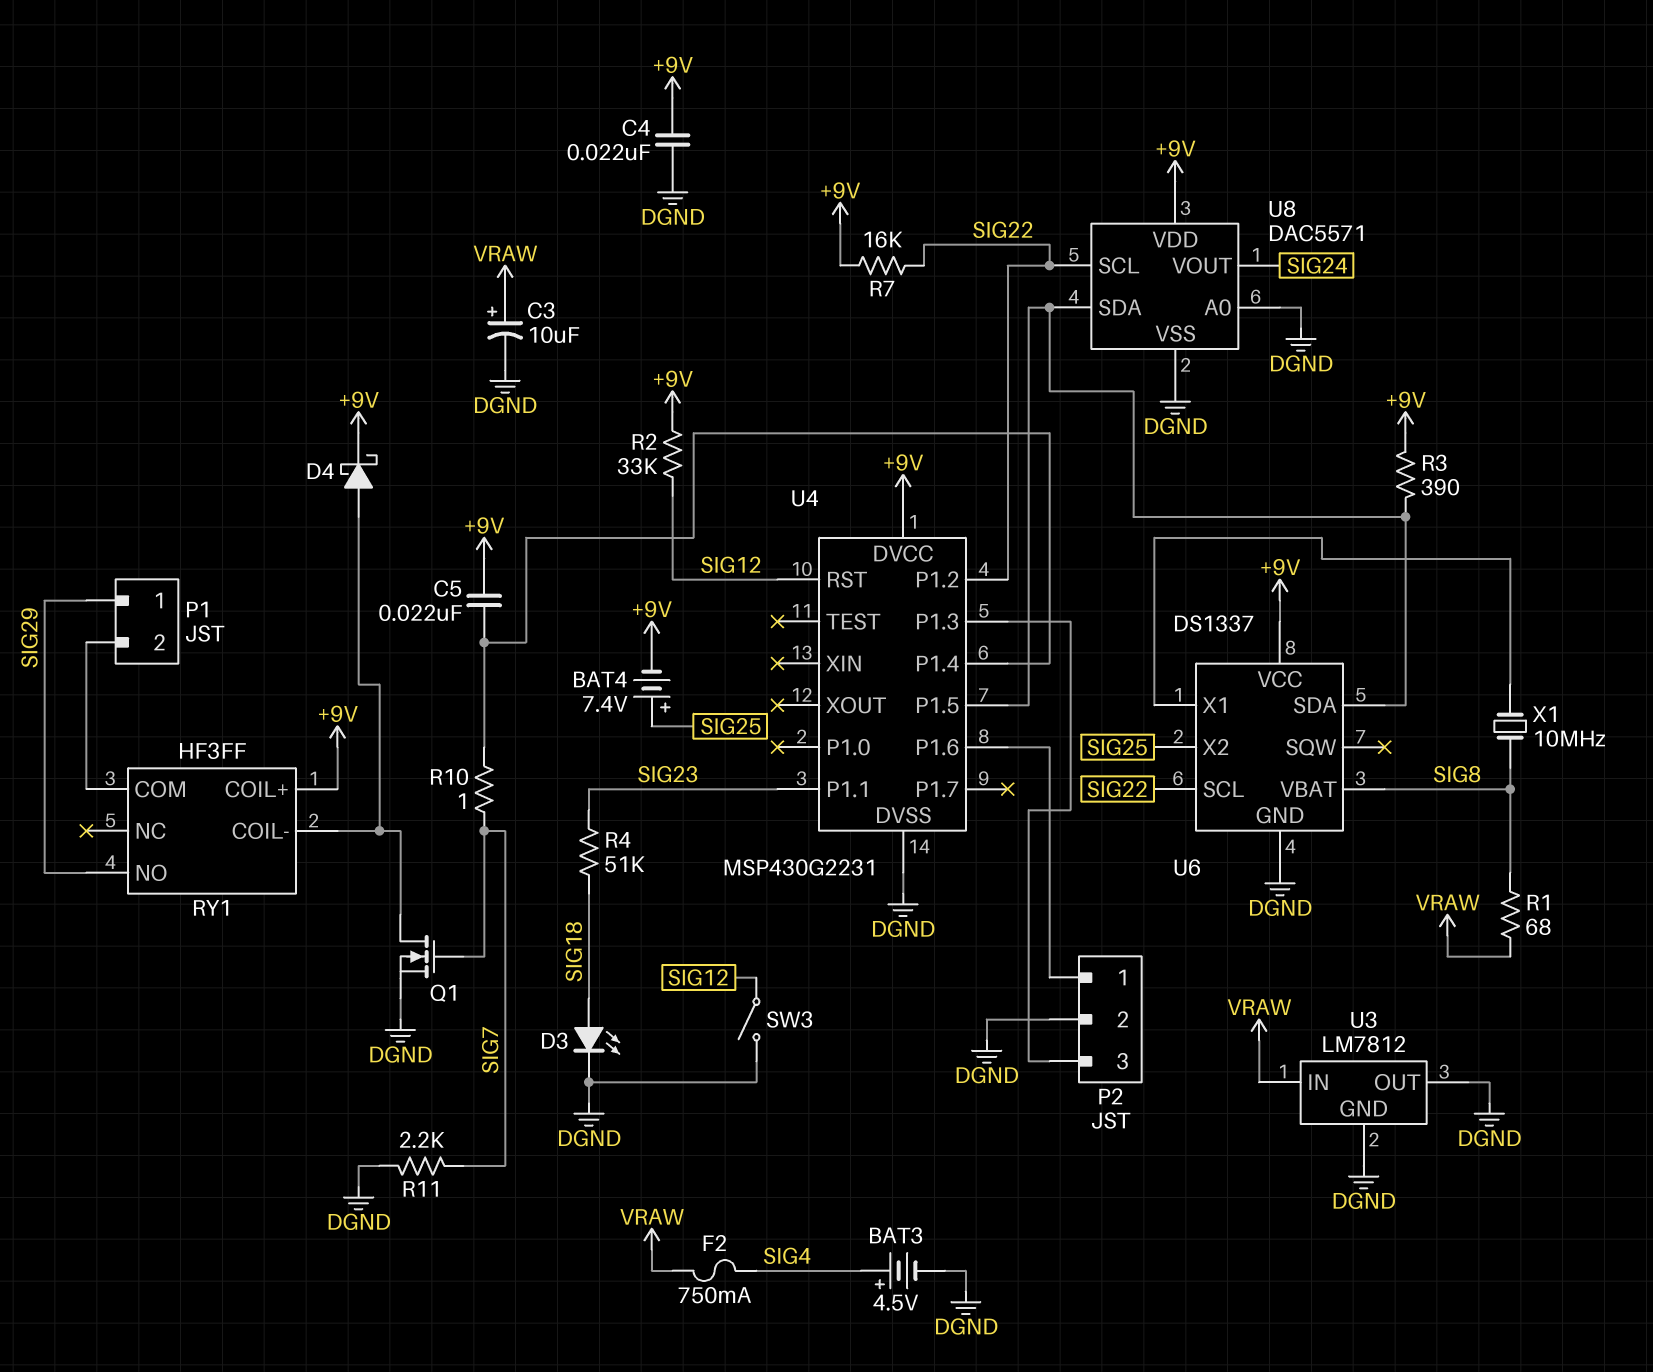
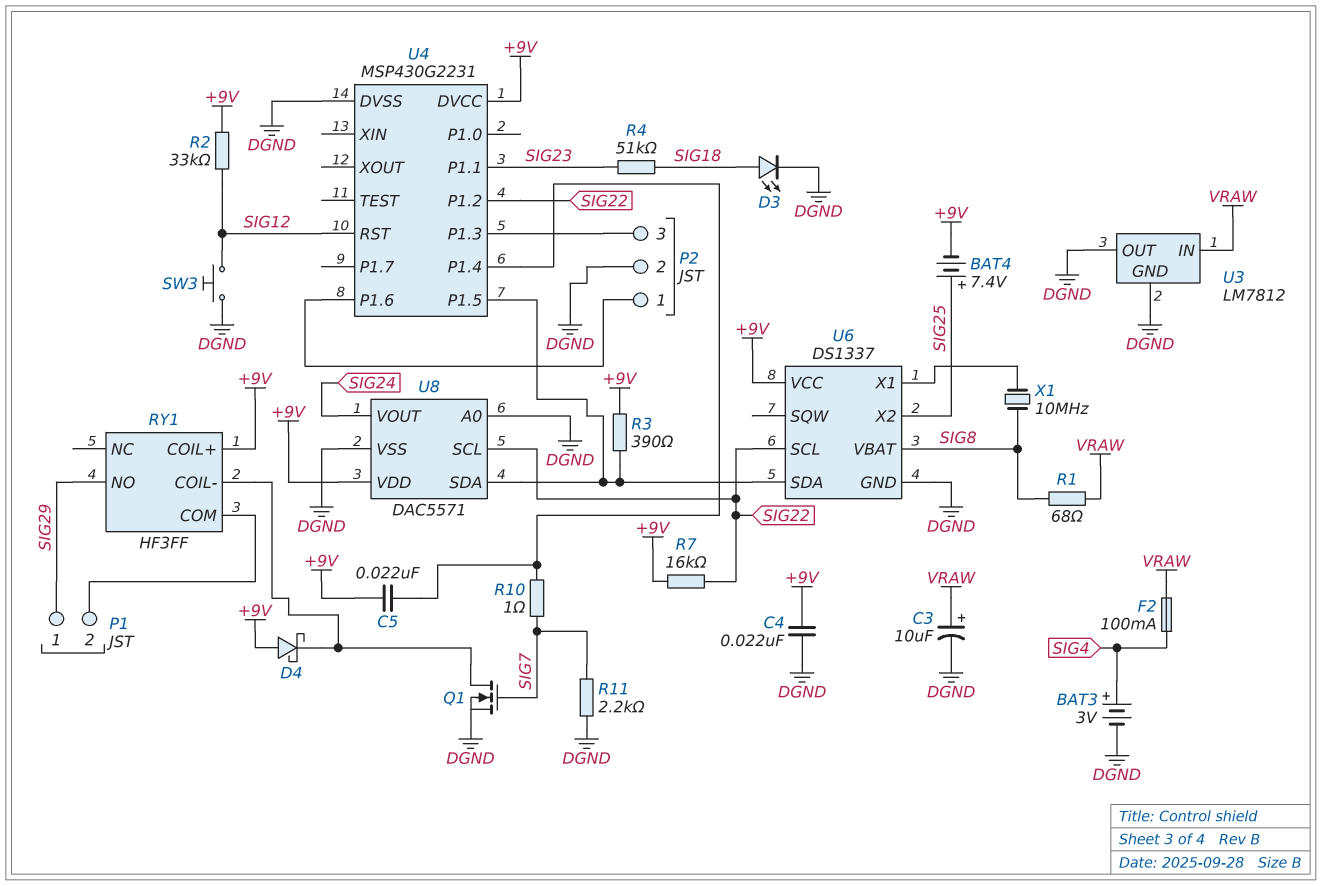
BAT3: 4.5V (plus SIG4, minus DGND) -> 3V (plus SIG4, minus DGND)
D4: schottky (A RY1/COIL-, K +9V) -> schottky (A +9V, K RY1/COIL-)
F2: 750mA (SIG4, VRAW) -> 100mA (SIG4, VRAW)
SW3: switch (DGND, SIG12) -> button (DGND, SIG12)

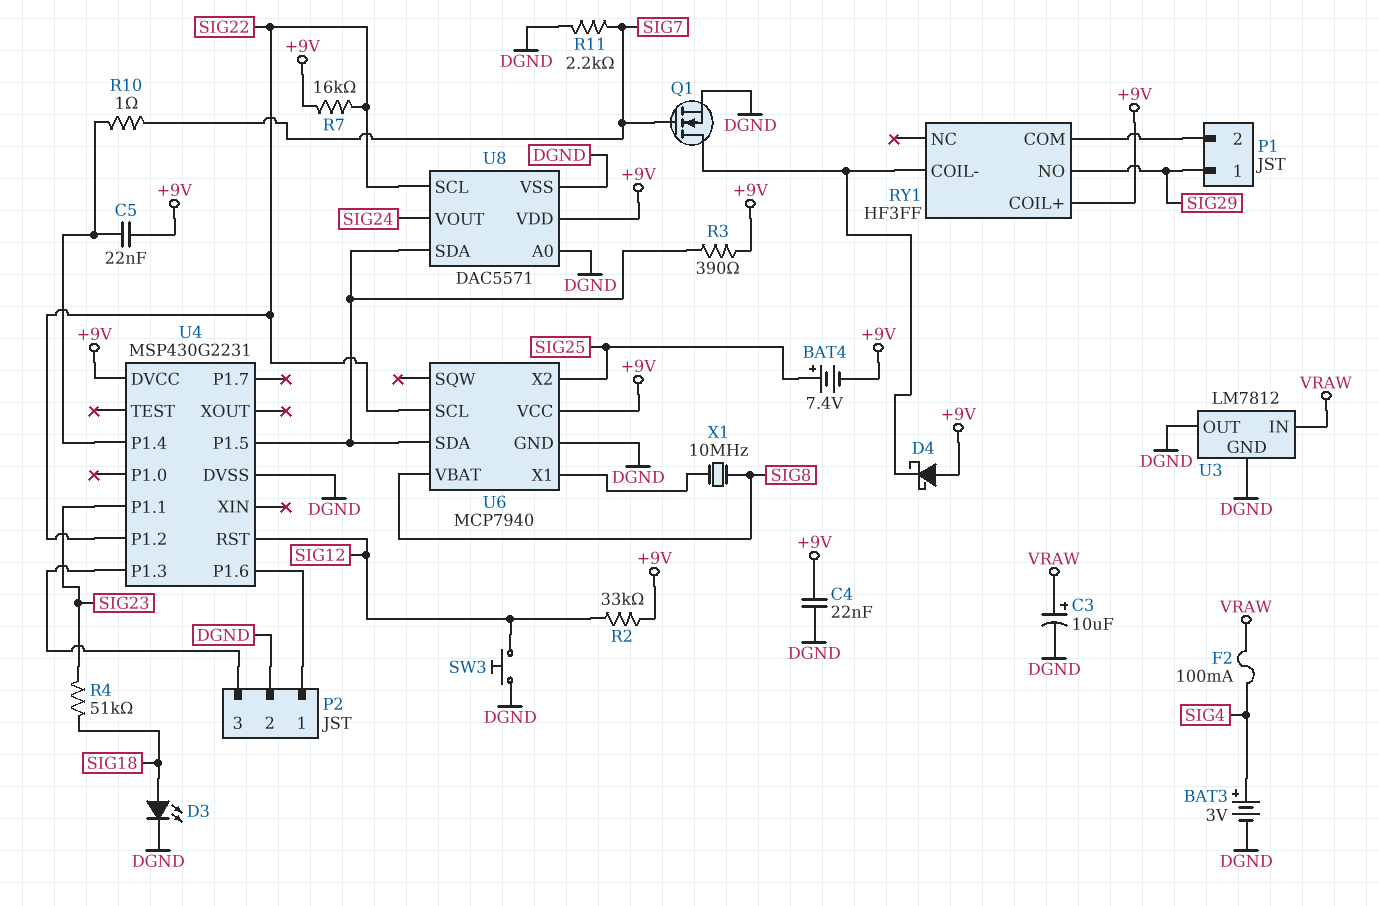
R1: 68 (SIG8, VRAW) -> none
U6: DS1337 -> MCP7940

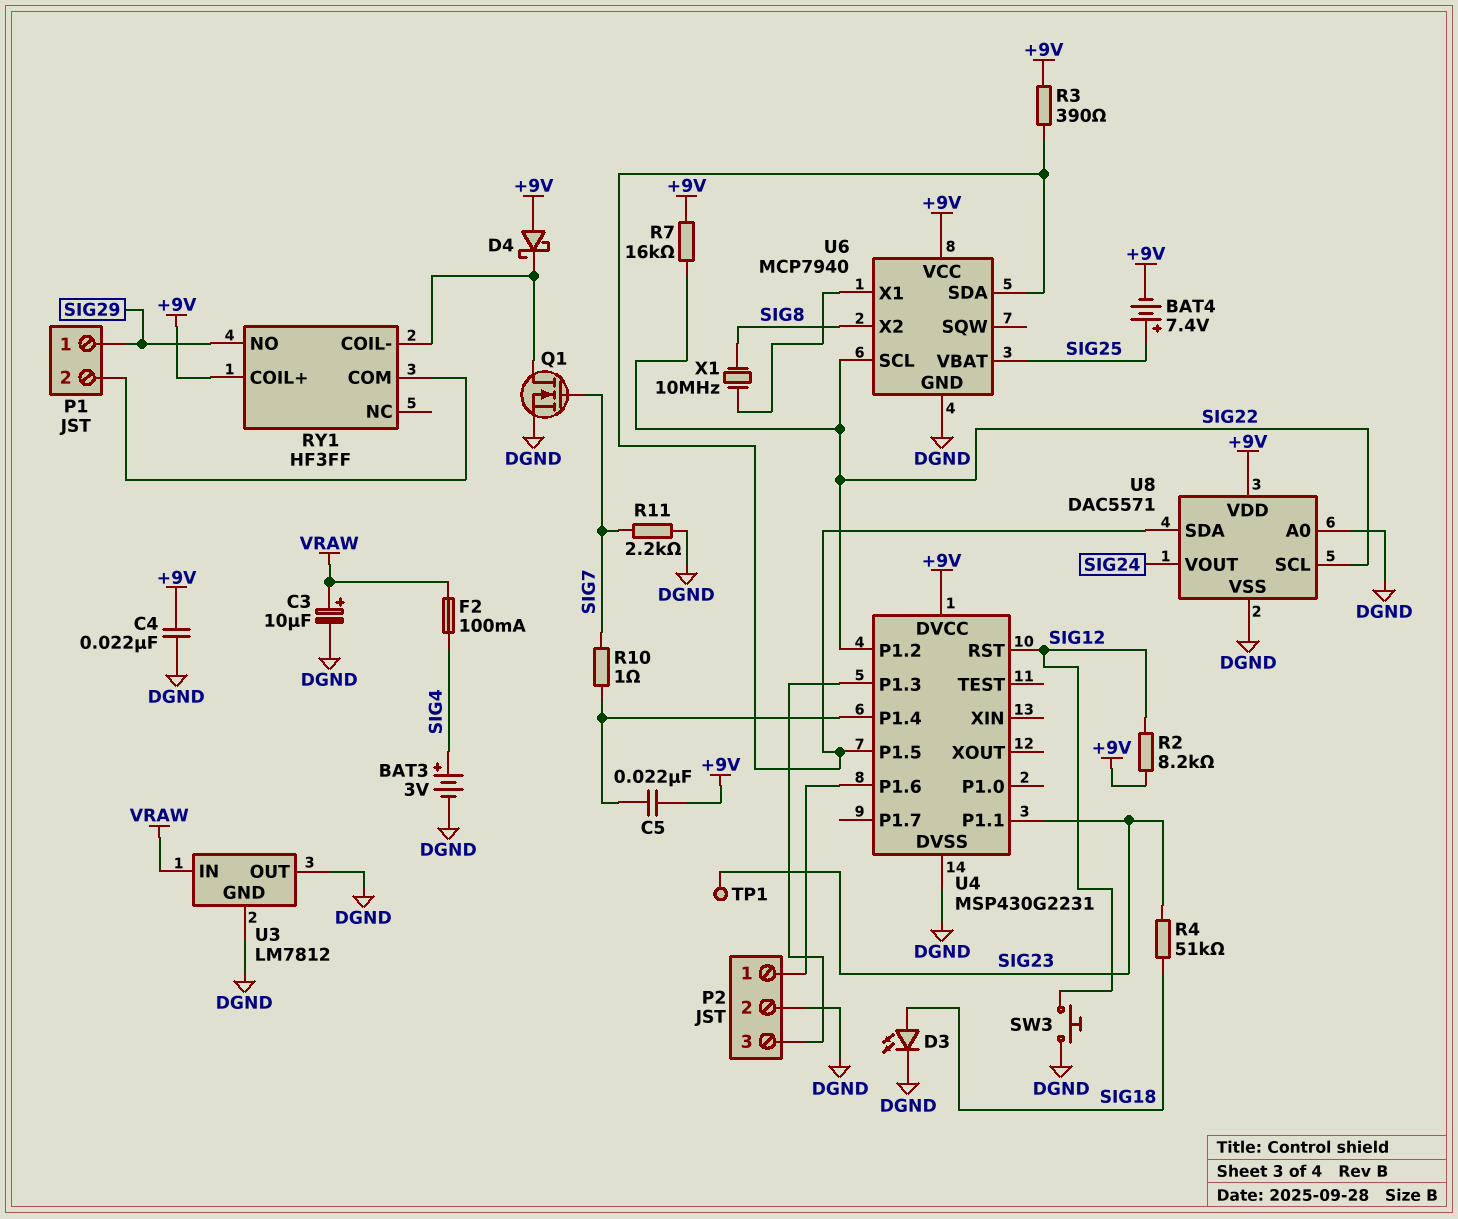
R2: 33k (+9V, SIG12) -> 8.2k (+9V, SIG12)
TP1: none -> test point (SIG23)
U6 pin VBAT: SIG8 -> SIG25
U6 pin X2: SIG25 -> SIG8

